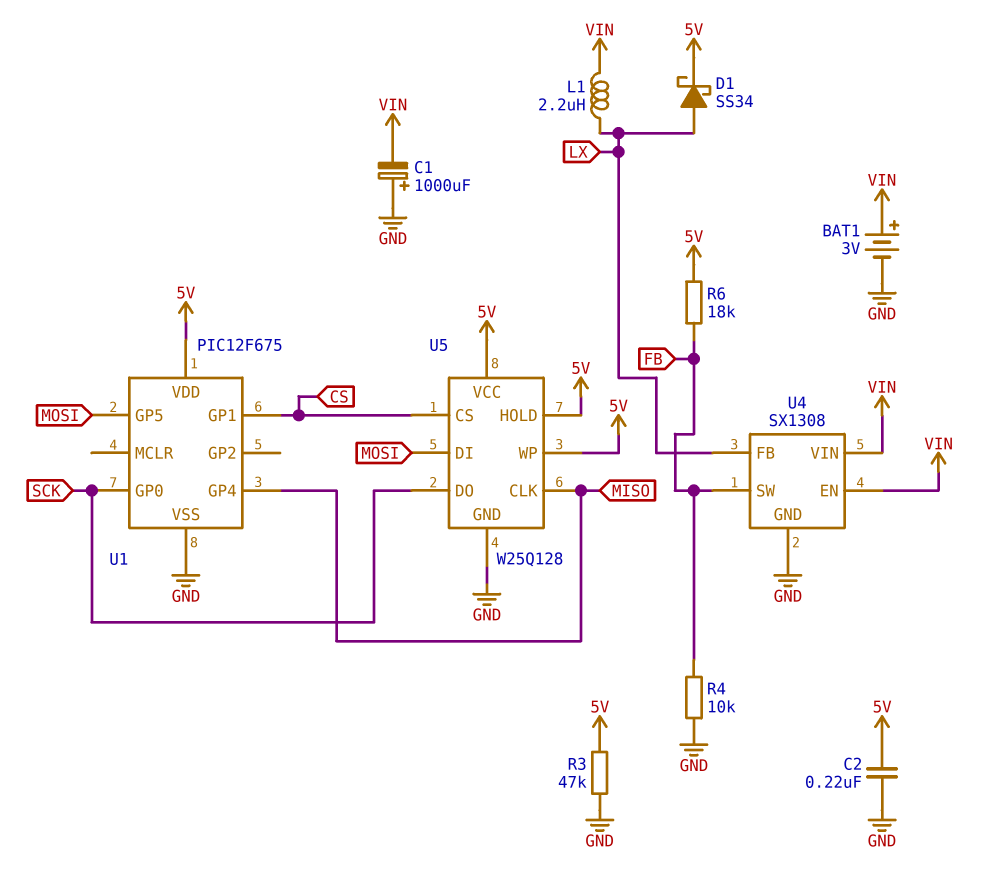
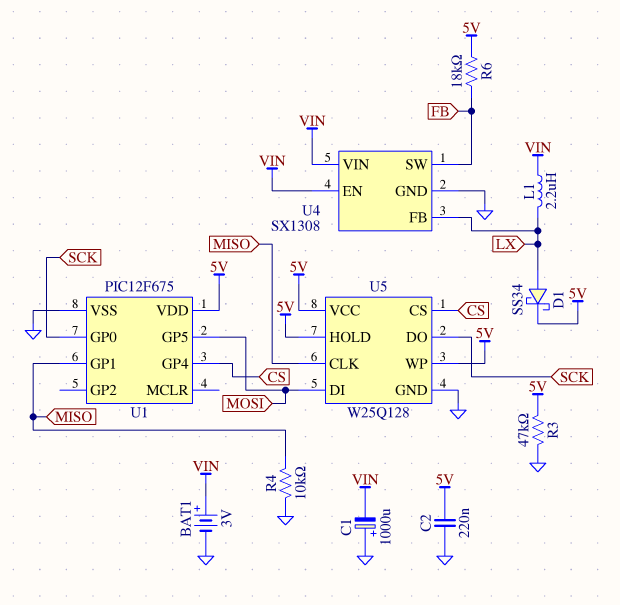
R4: 10k (FB, GND) -> 10k (GND, MISO)
U1 pin GP1: CS -> MISO
U1 pin GP4: MISO -> CS

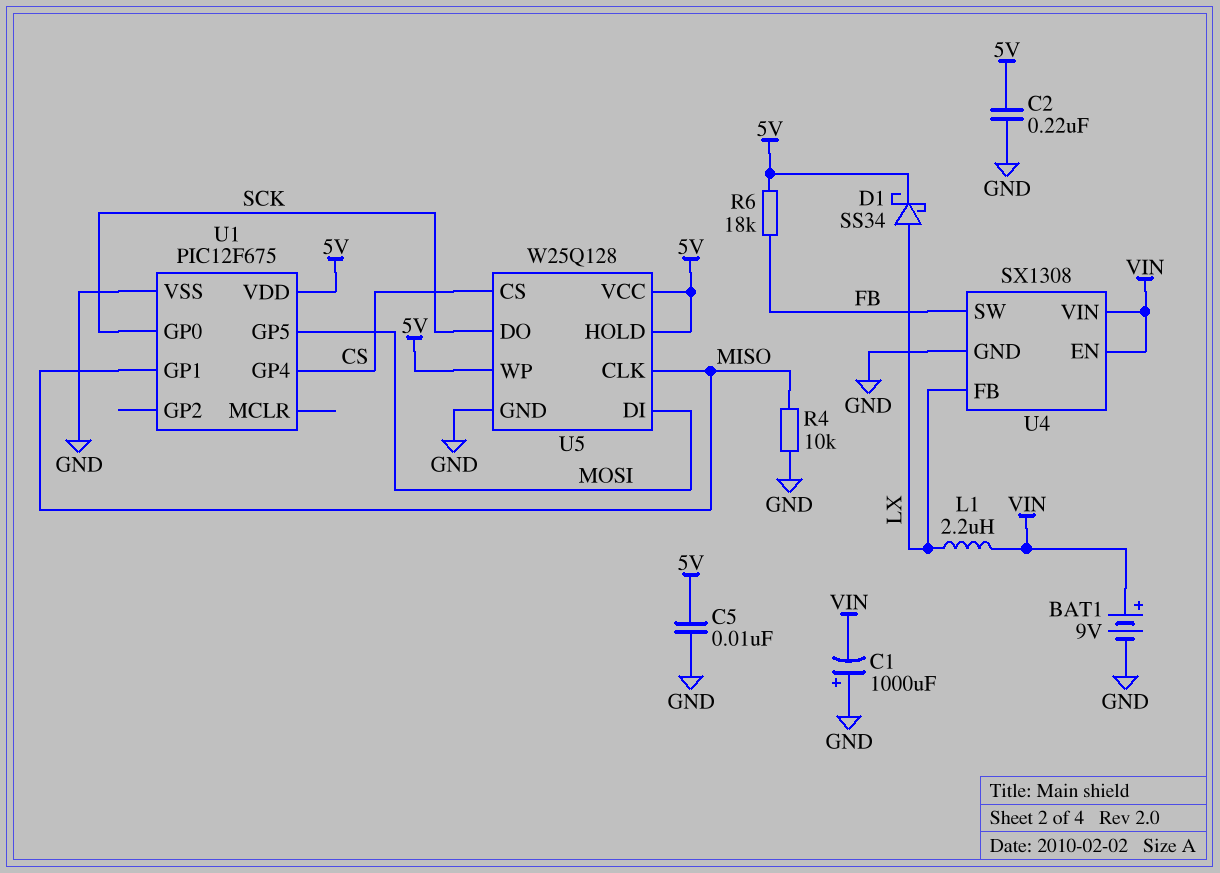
BAT1: 3V (plus VIN, minus GND) -> 9V (plus VIN, minus GND)
C5: none -> 10nF (5V, GND)
R3: 47k (5V, GND) -> none

